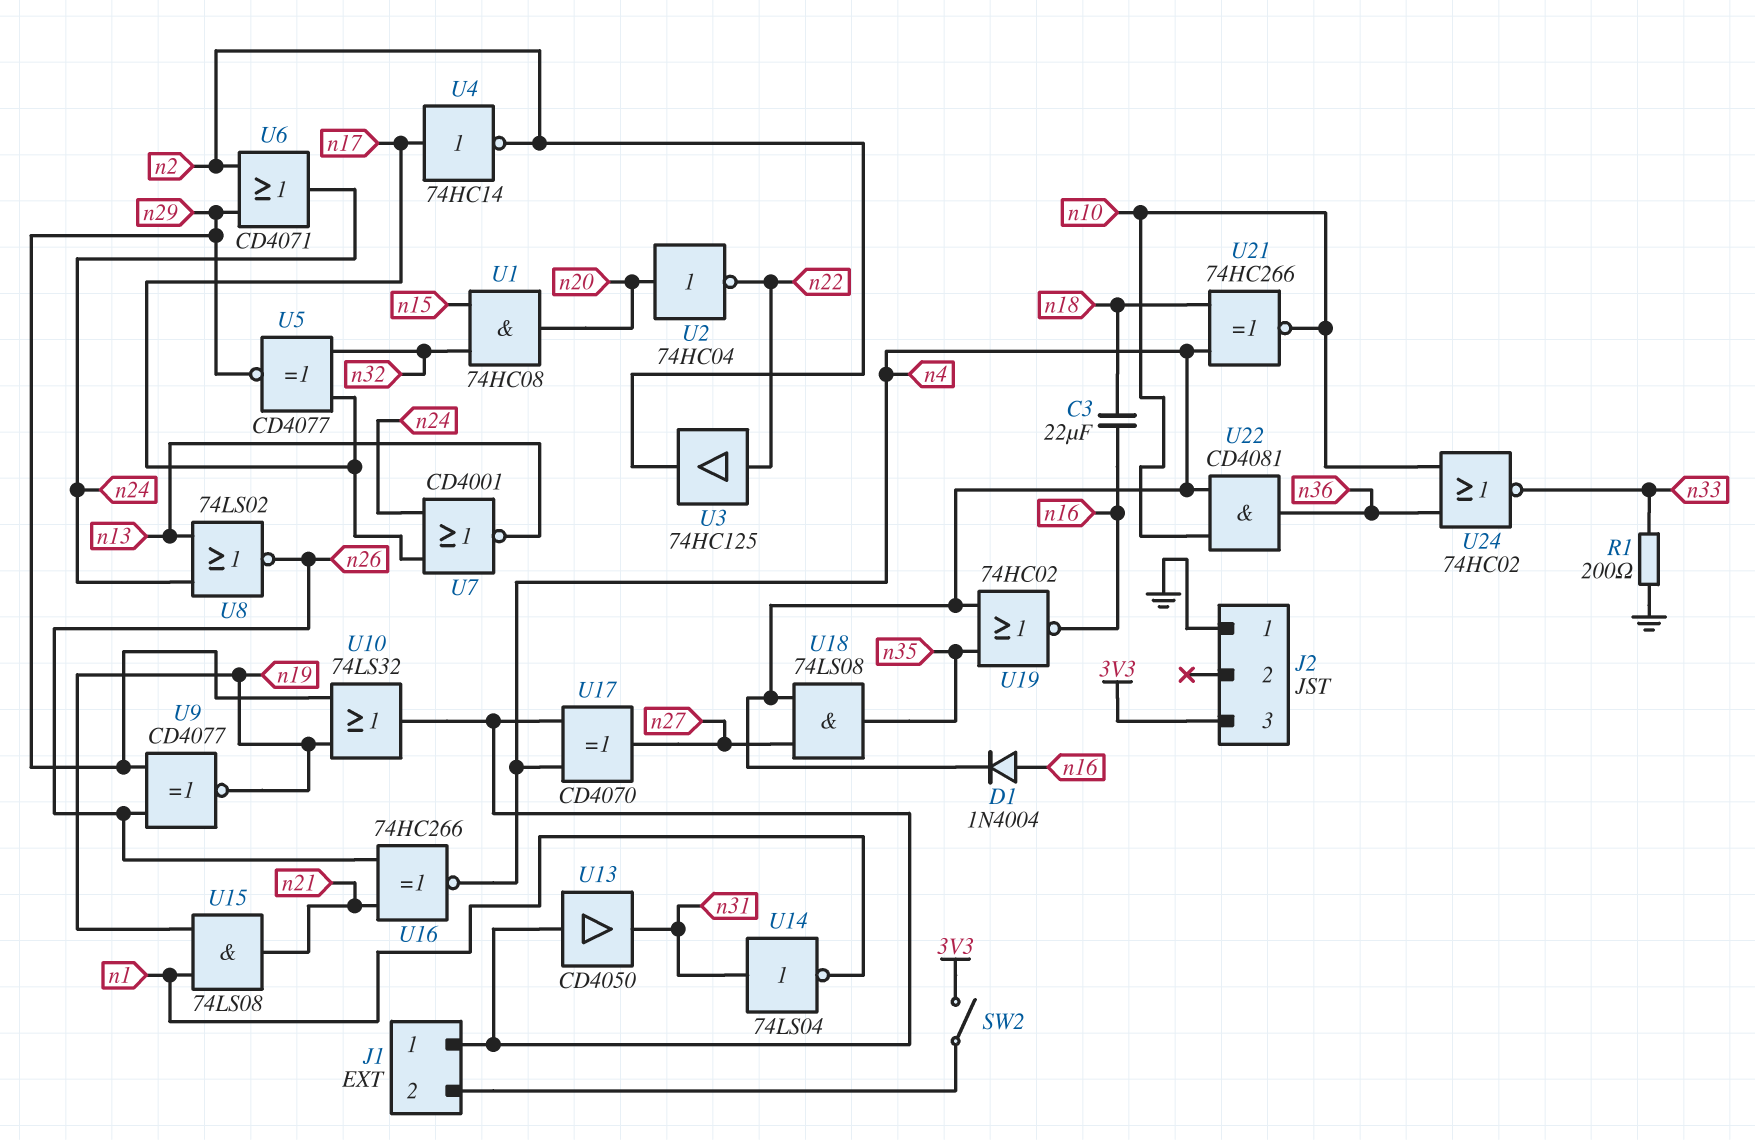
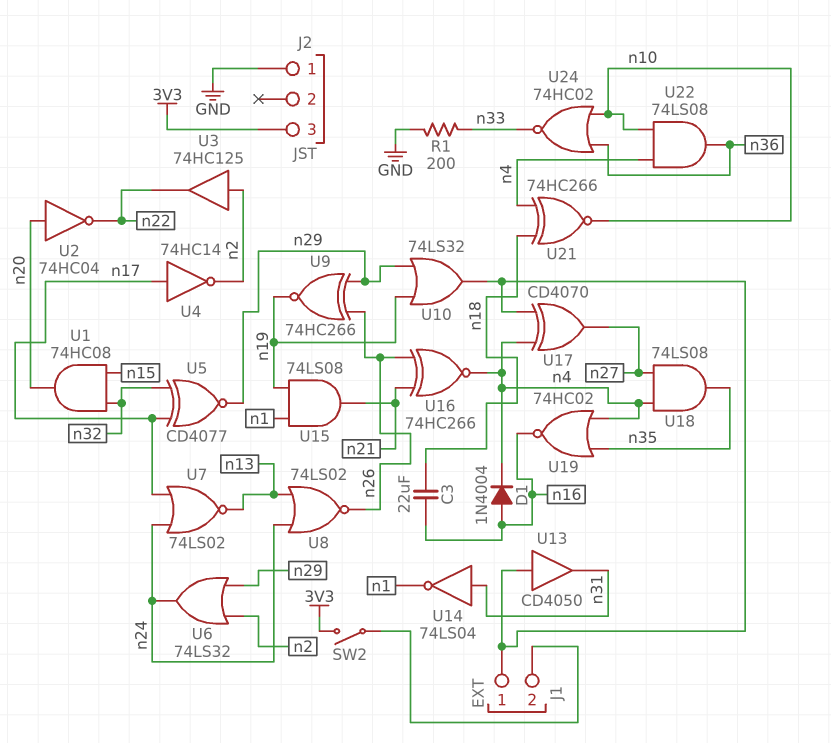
U3: buffer 74HC125 (in n22, out n2) -> buffer 74HC125 (in n2, out n22)
U6: OR CD4071 (in n2, in n29, out n24) -> OR 74LS32 (in n2, in n29, out n24)
U7: NOR CD4001 (in n17, in n24, out n13) -> NOR 74LS02 (in n17, in n24, out n13)
U9: XNOR CD4077 (in n26, in n29, out n19) -> XNOR 74HC266 (in n26, in n29, out n19)
U22: AND CD4081 (in n4, in n10, out n36) -> AND 74LS08 (in n4, in n10, out n36)

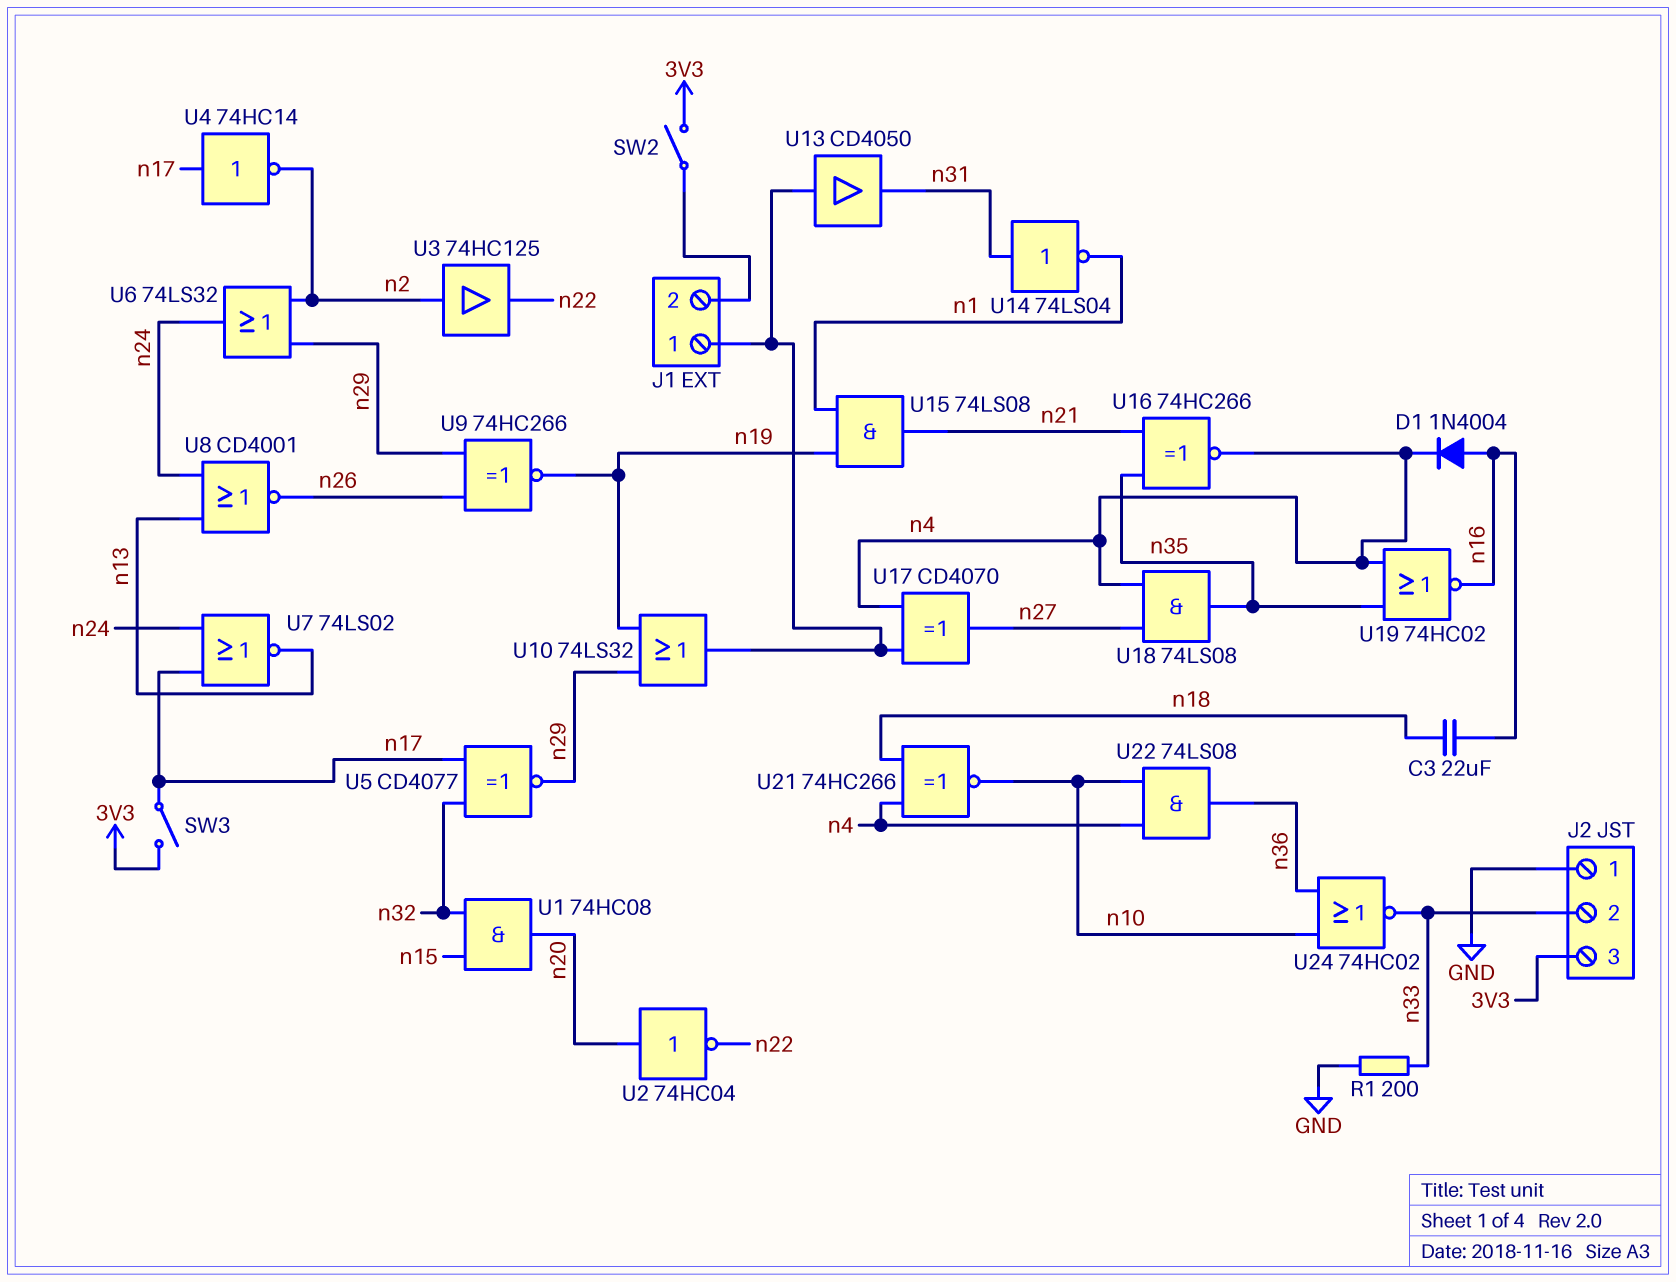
J2 pin 2: none -> n33
SW3: none -> switch (3V3, n17)
U8: NOR 74LS02 (in n13, in n24, out n26) -> NOR CD4001 (in n13, in n24, out n26)
U16: XNOR 74HC266 (in n21, in n26, out n4) -> XNOR 74HC266 (in n21, in n35, out n4)

